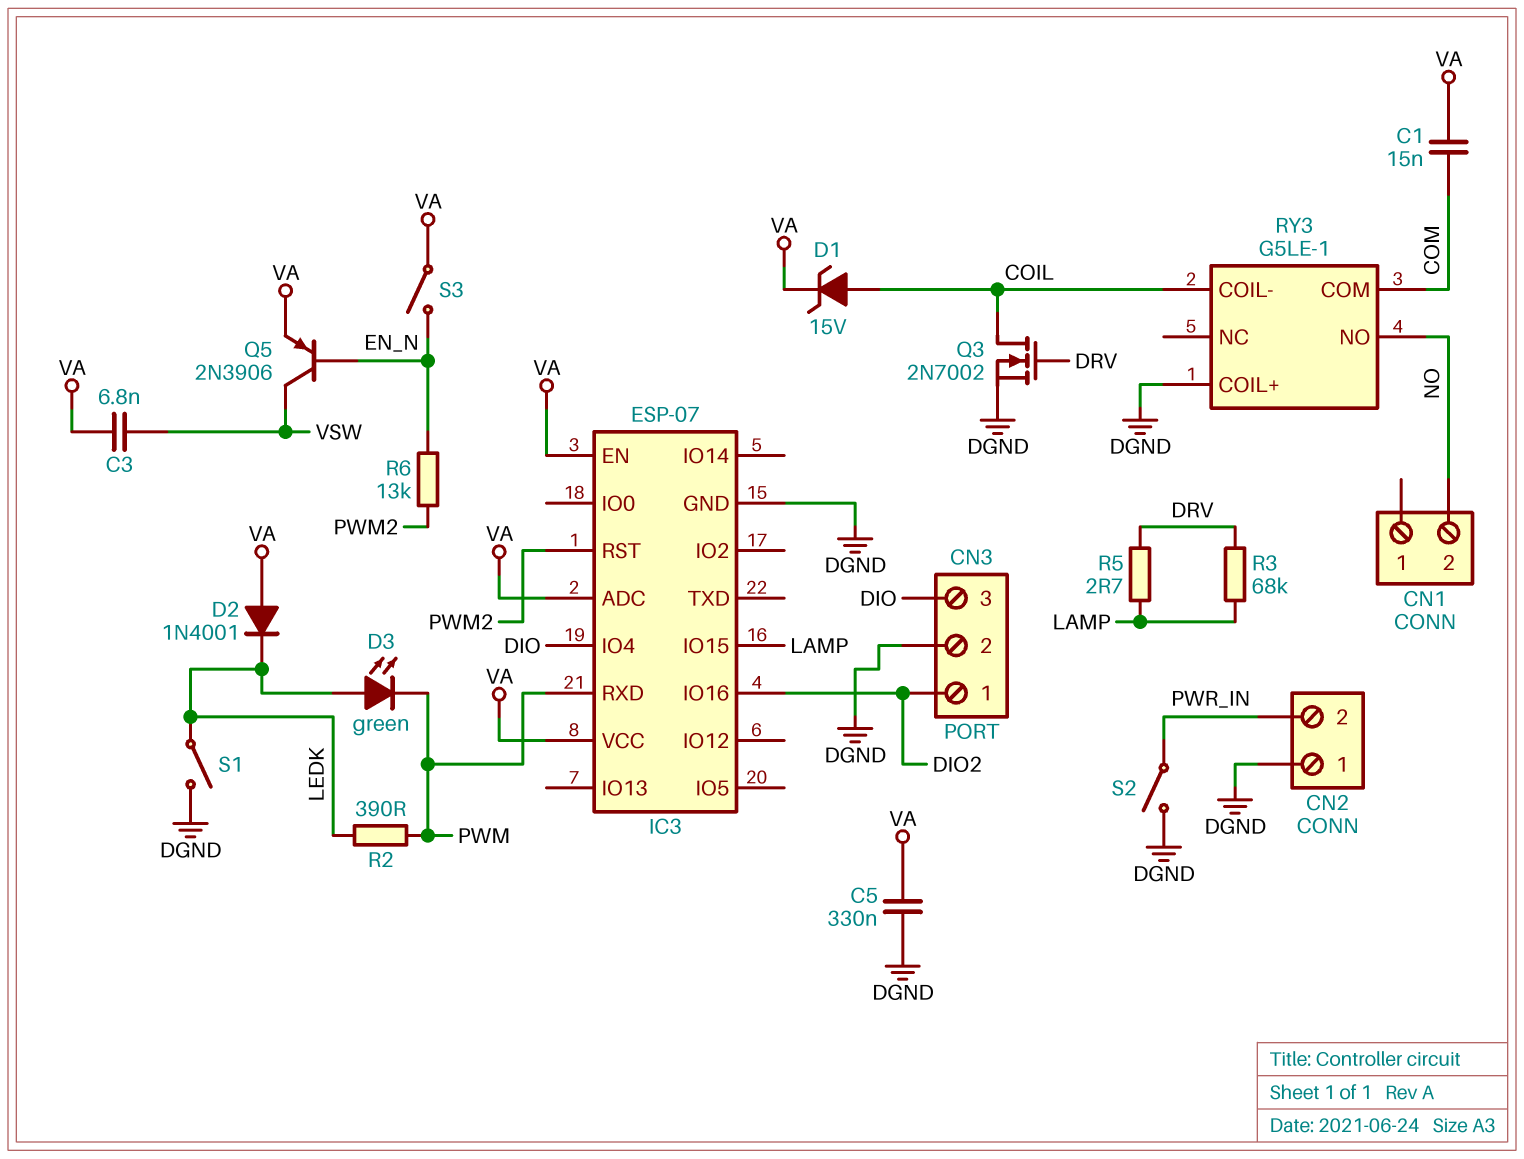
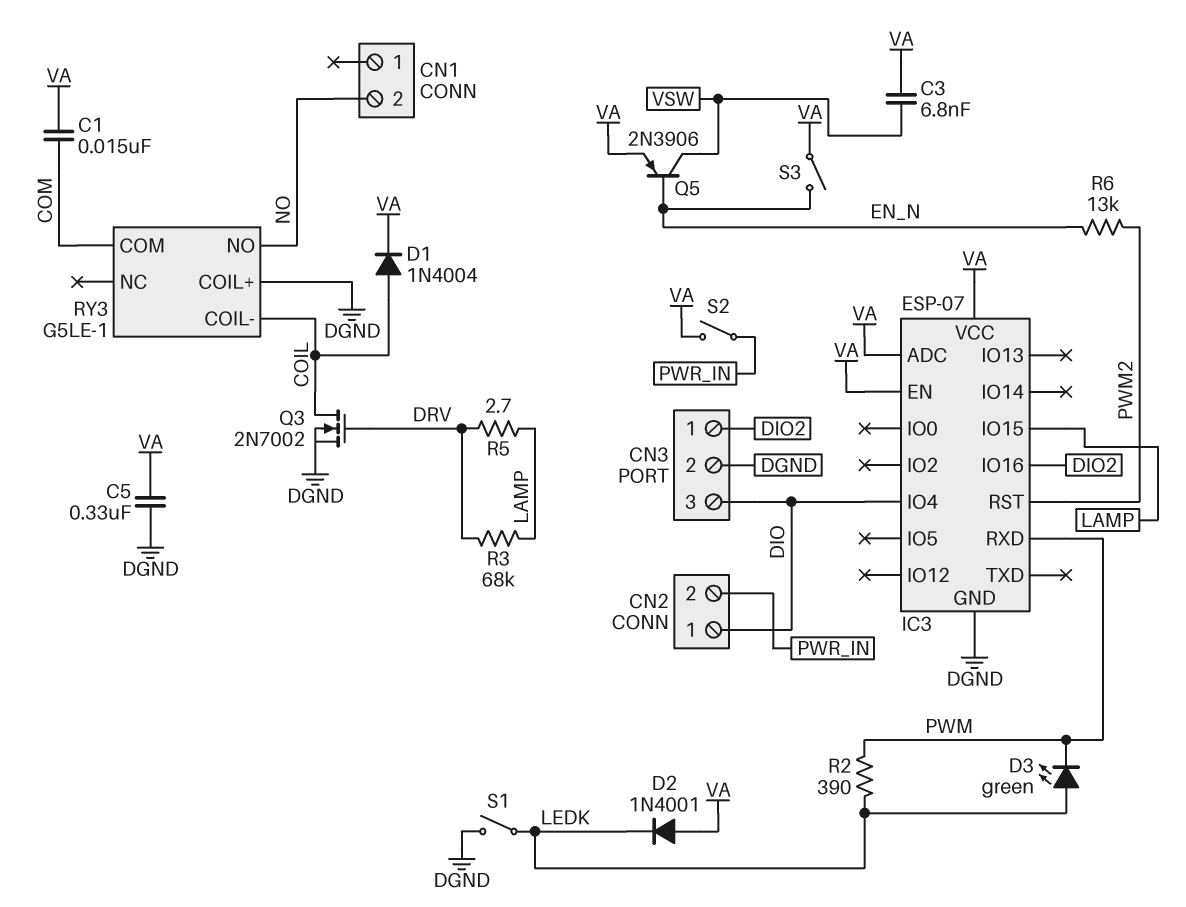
CN2 pin 1: DGND -> DIO
D1: zener 15V (A COIL, K VA) -> diode 1N4004 (A COIL, K VA)
S2: switch (DGND, PWR_IN) -> switch (PWR_IN, VA)

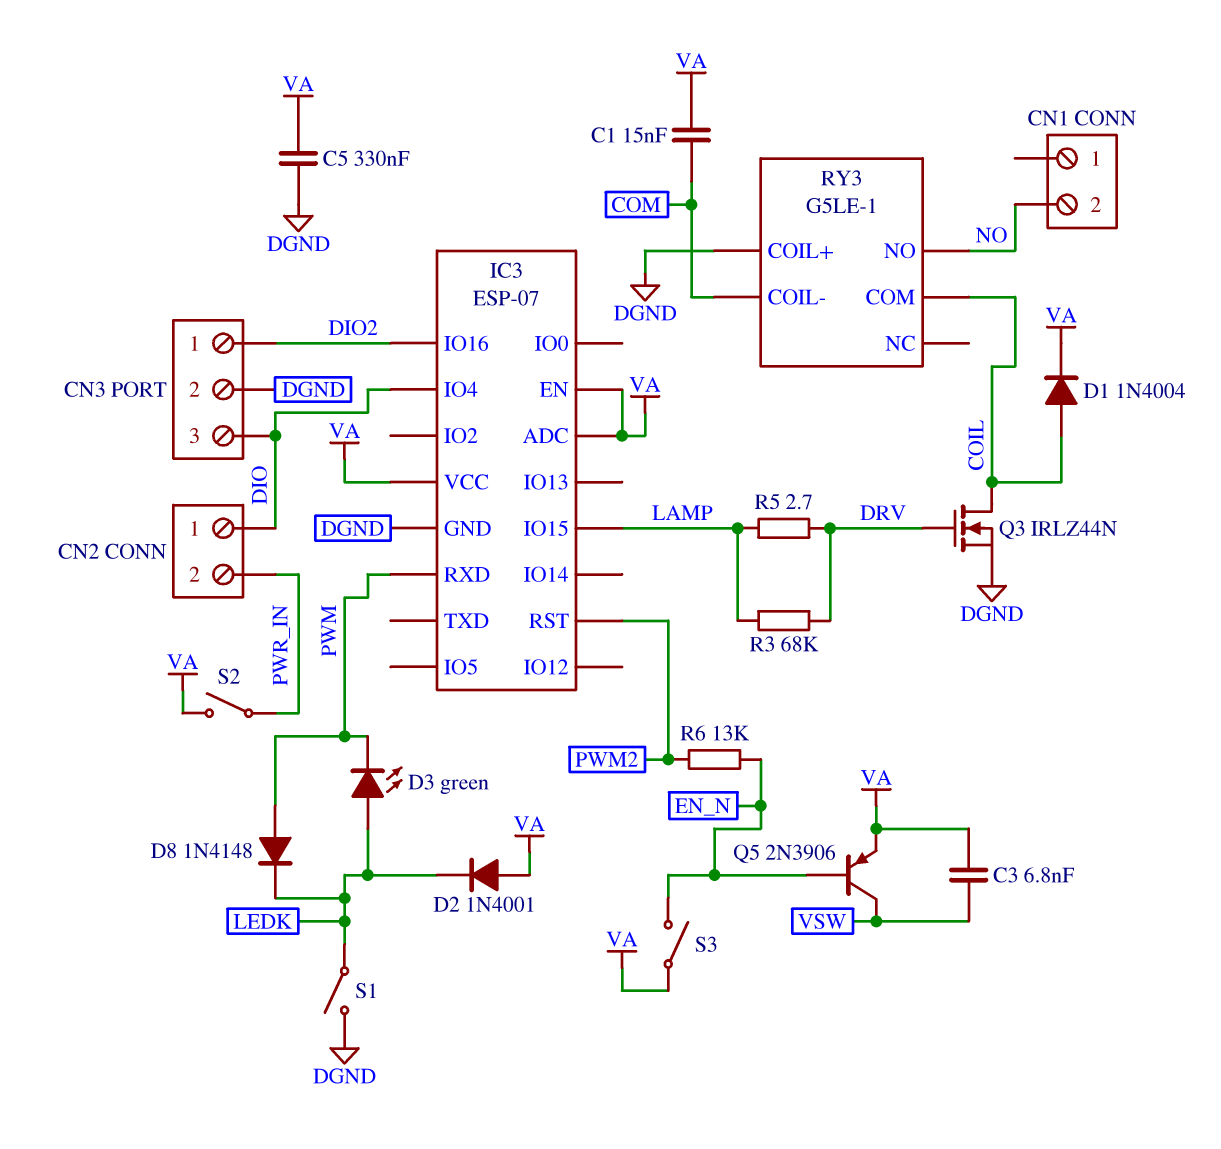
D8: none -> diode 1N4148 (A PWM, K LEDK)
Q3: NMOS 2N7002 (G DRV, D COIL, S DGND) -> NMOS IRLZ44N (G DRV, D COIL, S DGND)
R2: 390 (LEDK, PWM) -> none
RY3 pin COIL-: COIL -> COM
RY3 pin COM: COM -> COIL

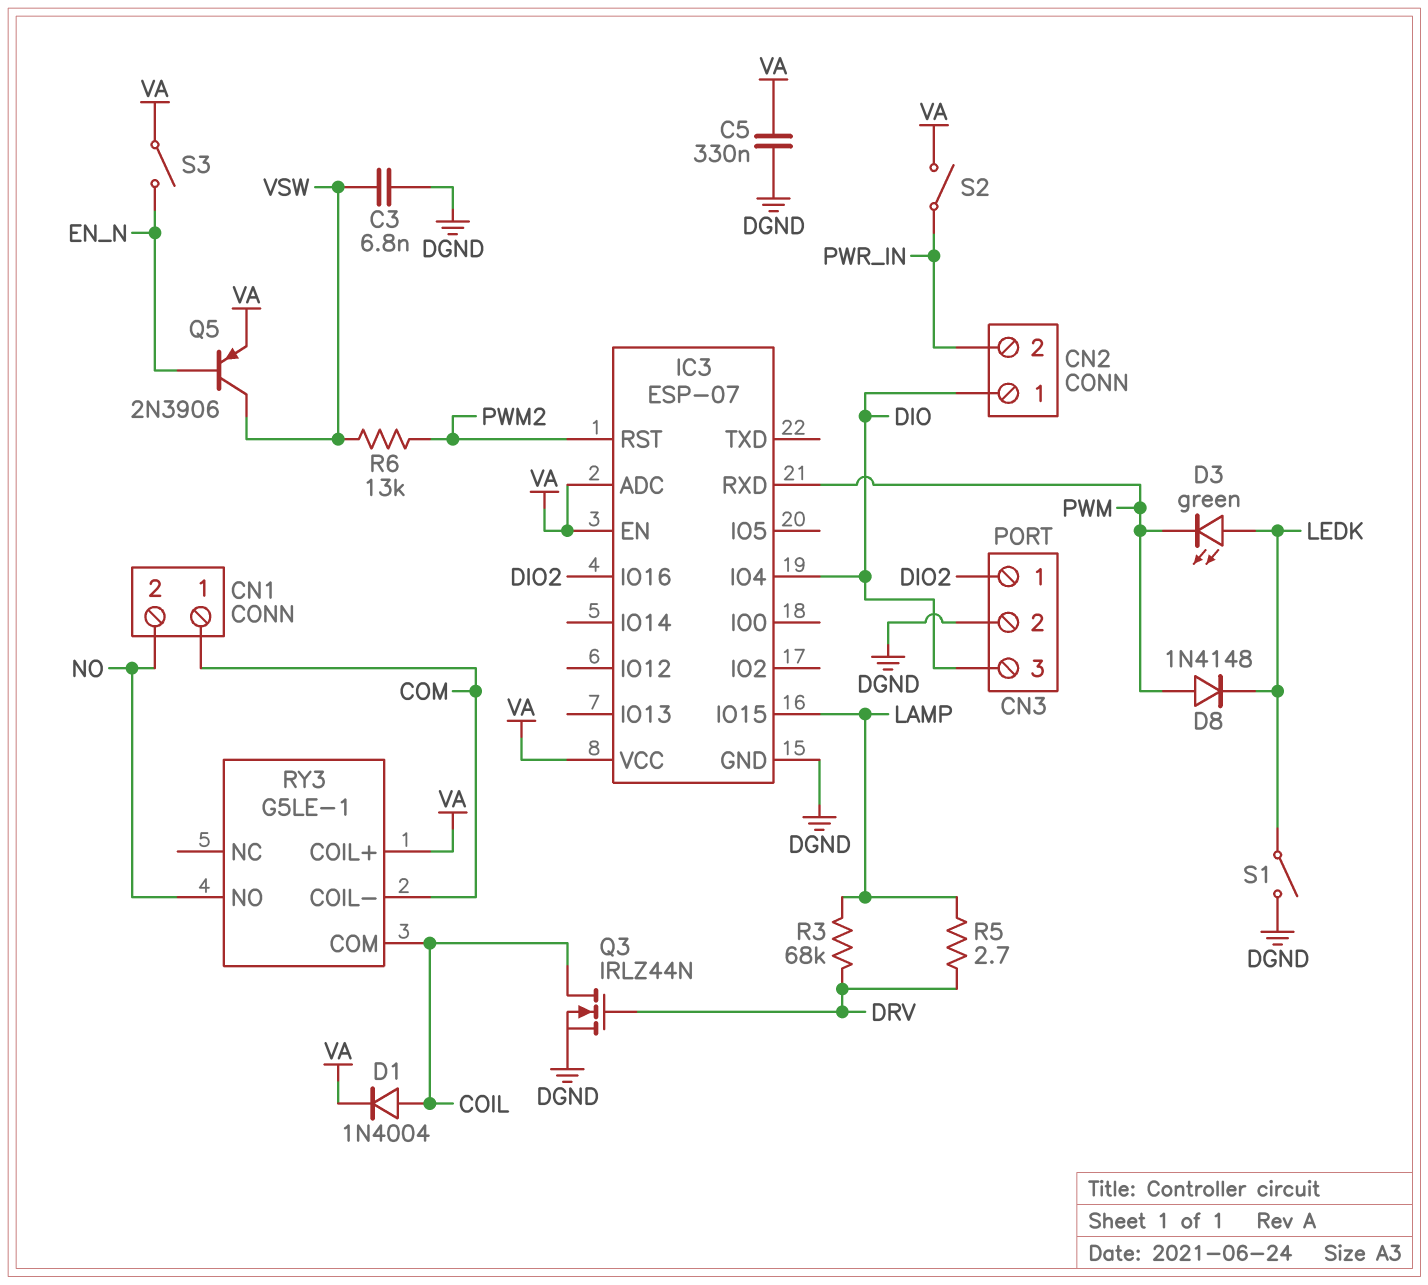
C1: 15nF (COM, VA) -> none
C3: 6.8nF (VA, VSW) -> 6.8nF (DGND, VSW)
CN1 pin 1: none -> COM
D2: diode 1N4001 (A VA, K LEDK) -> none
R6: 13k (EN_N, PWM2) -> 13k (PWM2, VSW)
RY3 pin COIL+: DGND -> VA

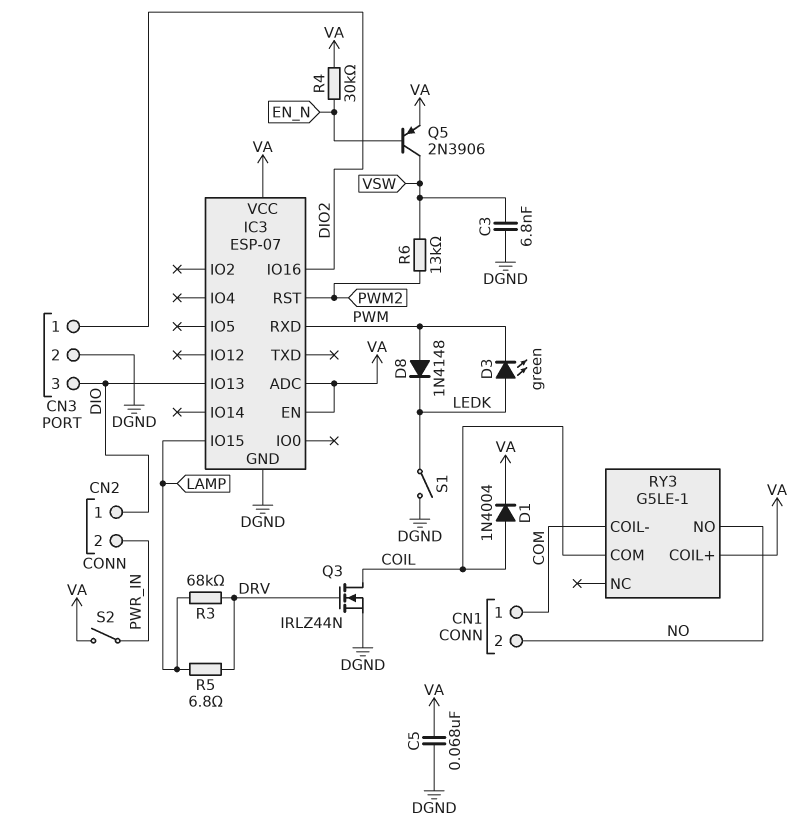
C5: 330nF (DGND, VA) -> 68nF (DGND, VA)
IC3 pin IO4: DIO -> none
IC3 pin IO13: none -> DIO
R4: none -> 30k (EN_N, VA)
R5: 2.7 (DRV, LAMP) -> 6.8 (DRV, LAMP)
S3: switch (EN_N, VA) -> none

